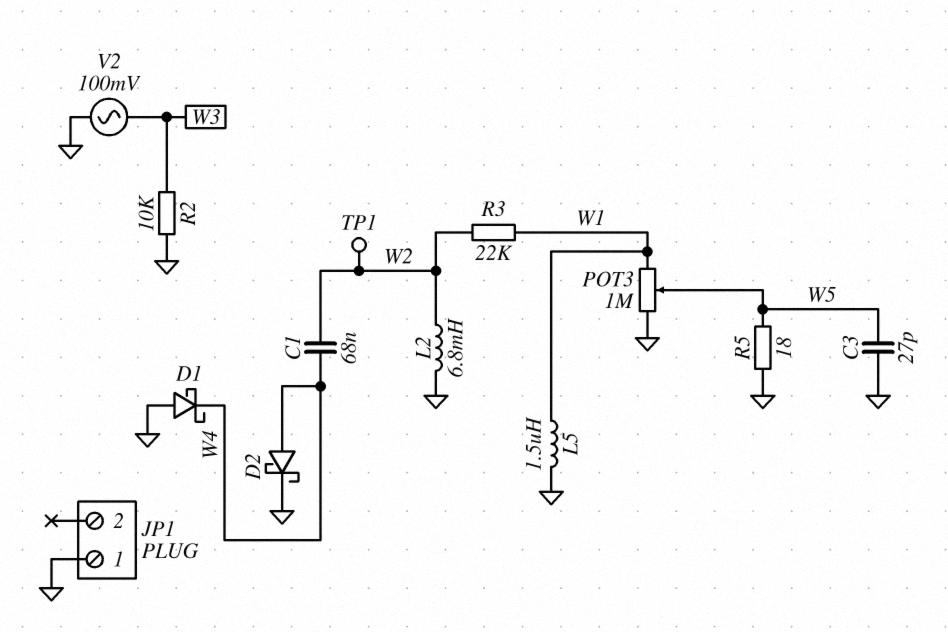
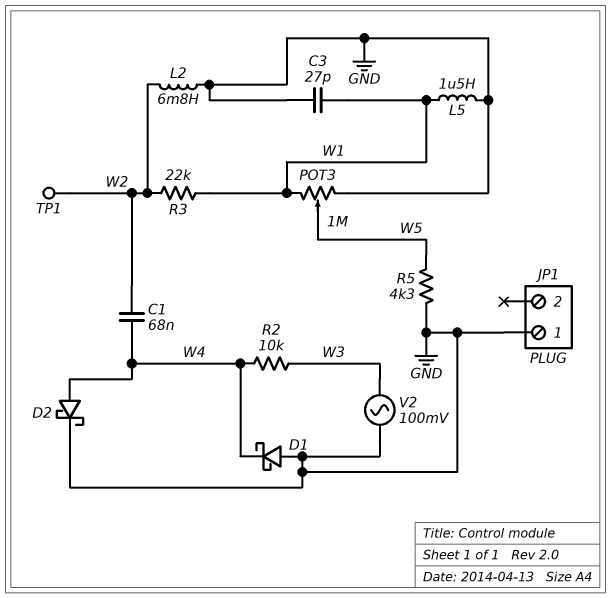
C3: 27pF (GND, W5) -> 27pF (GND, W1)
R2: 10k (GND, W3) -> 10k (W3, W4)
R5: 18 (GND, W5) -> 4.3k (GND, W5)

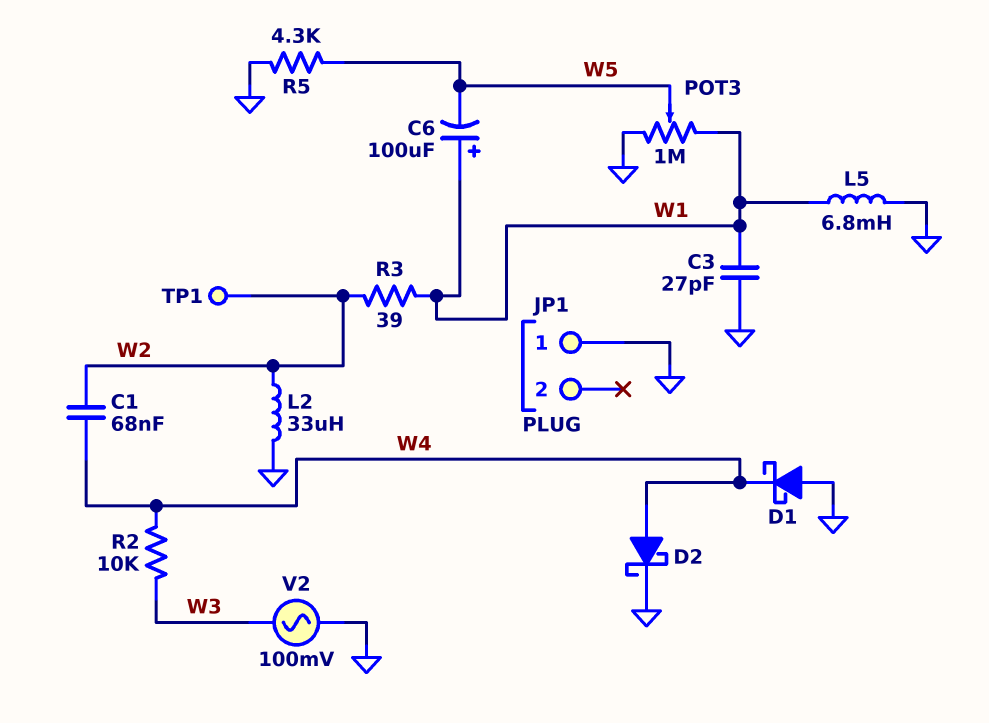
C6: none -> 100uF (plus W1, minus W5)
L2: 6.8mH (GND, W2) -> 33uH (GND, W2)
L5: 1.5uH (GND, W1) -> 6.8mH (GND, W1)
R3: 22k (W1, W2) -> 39 (W1, W2)

